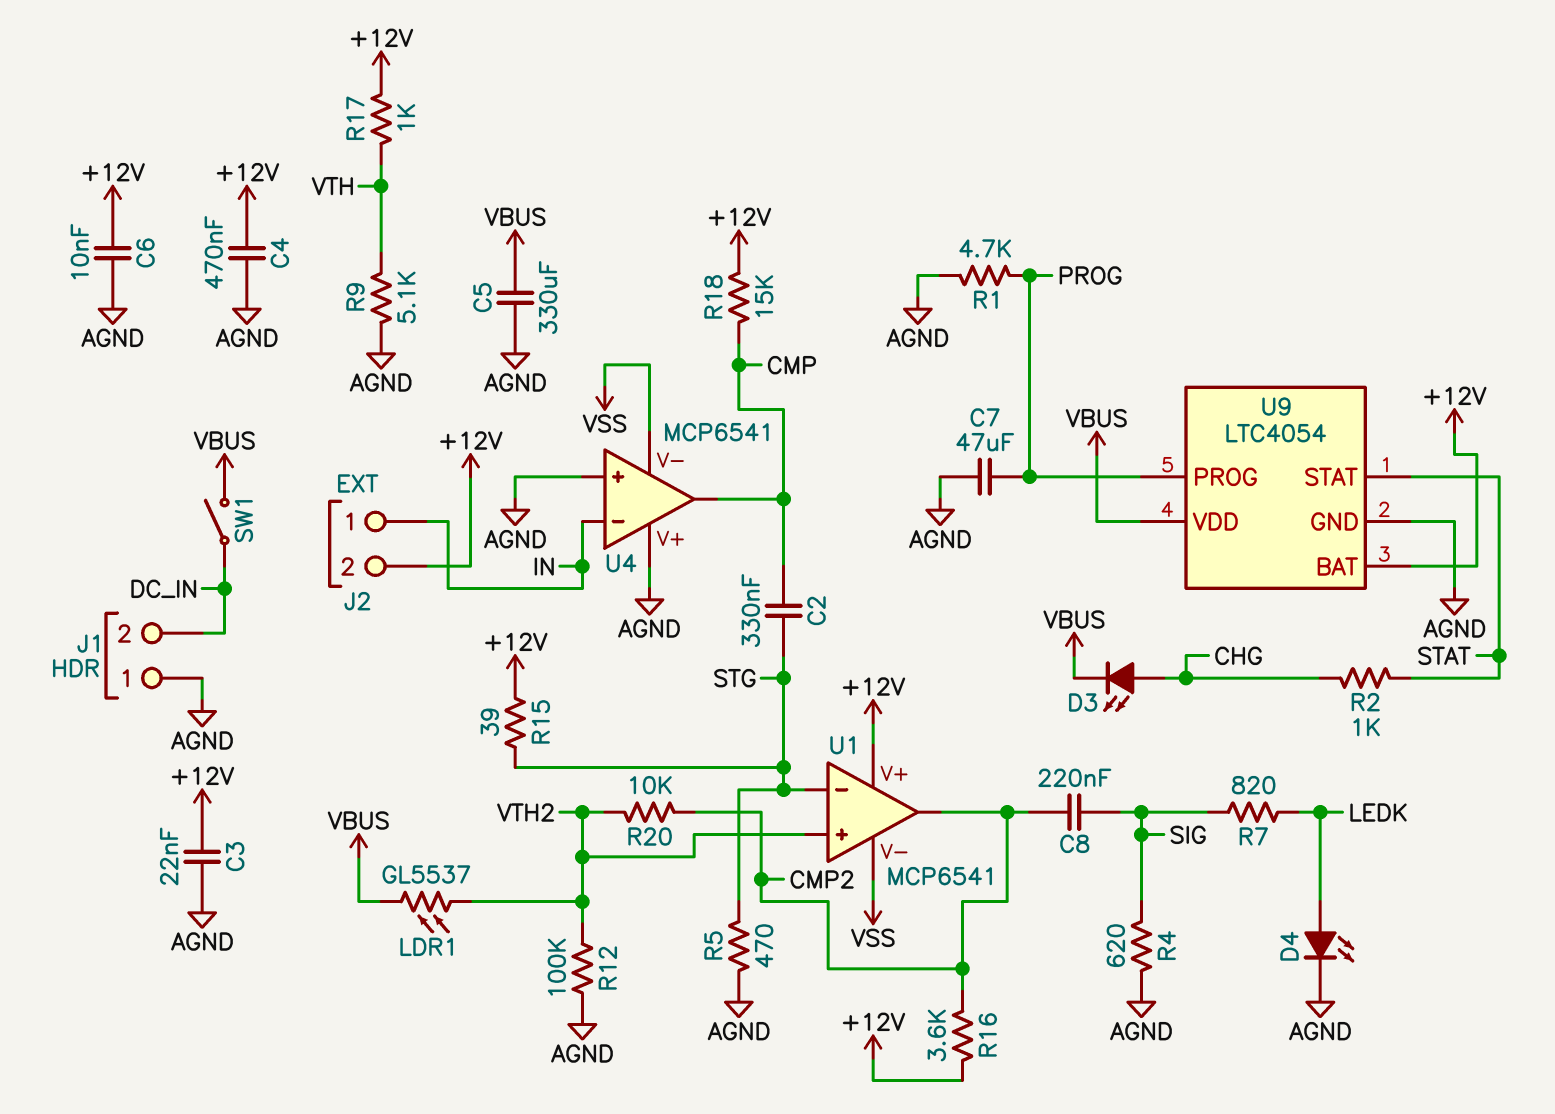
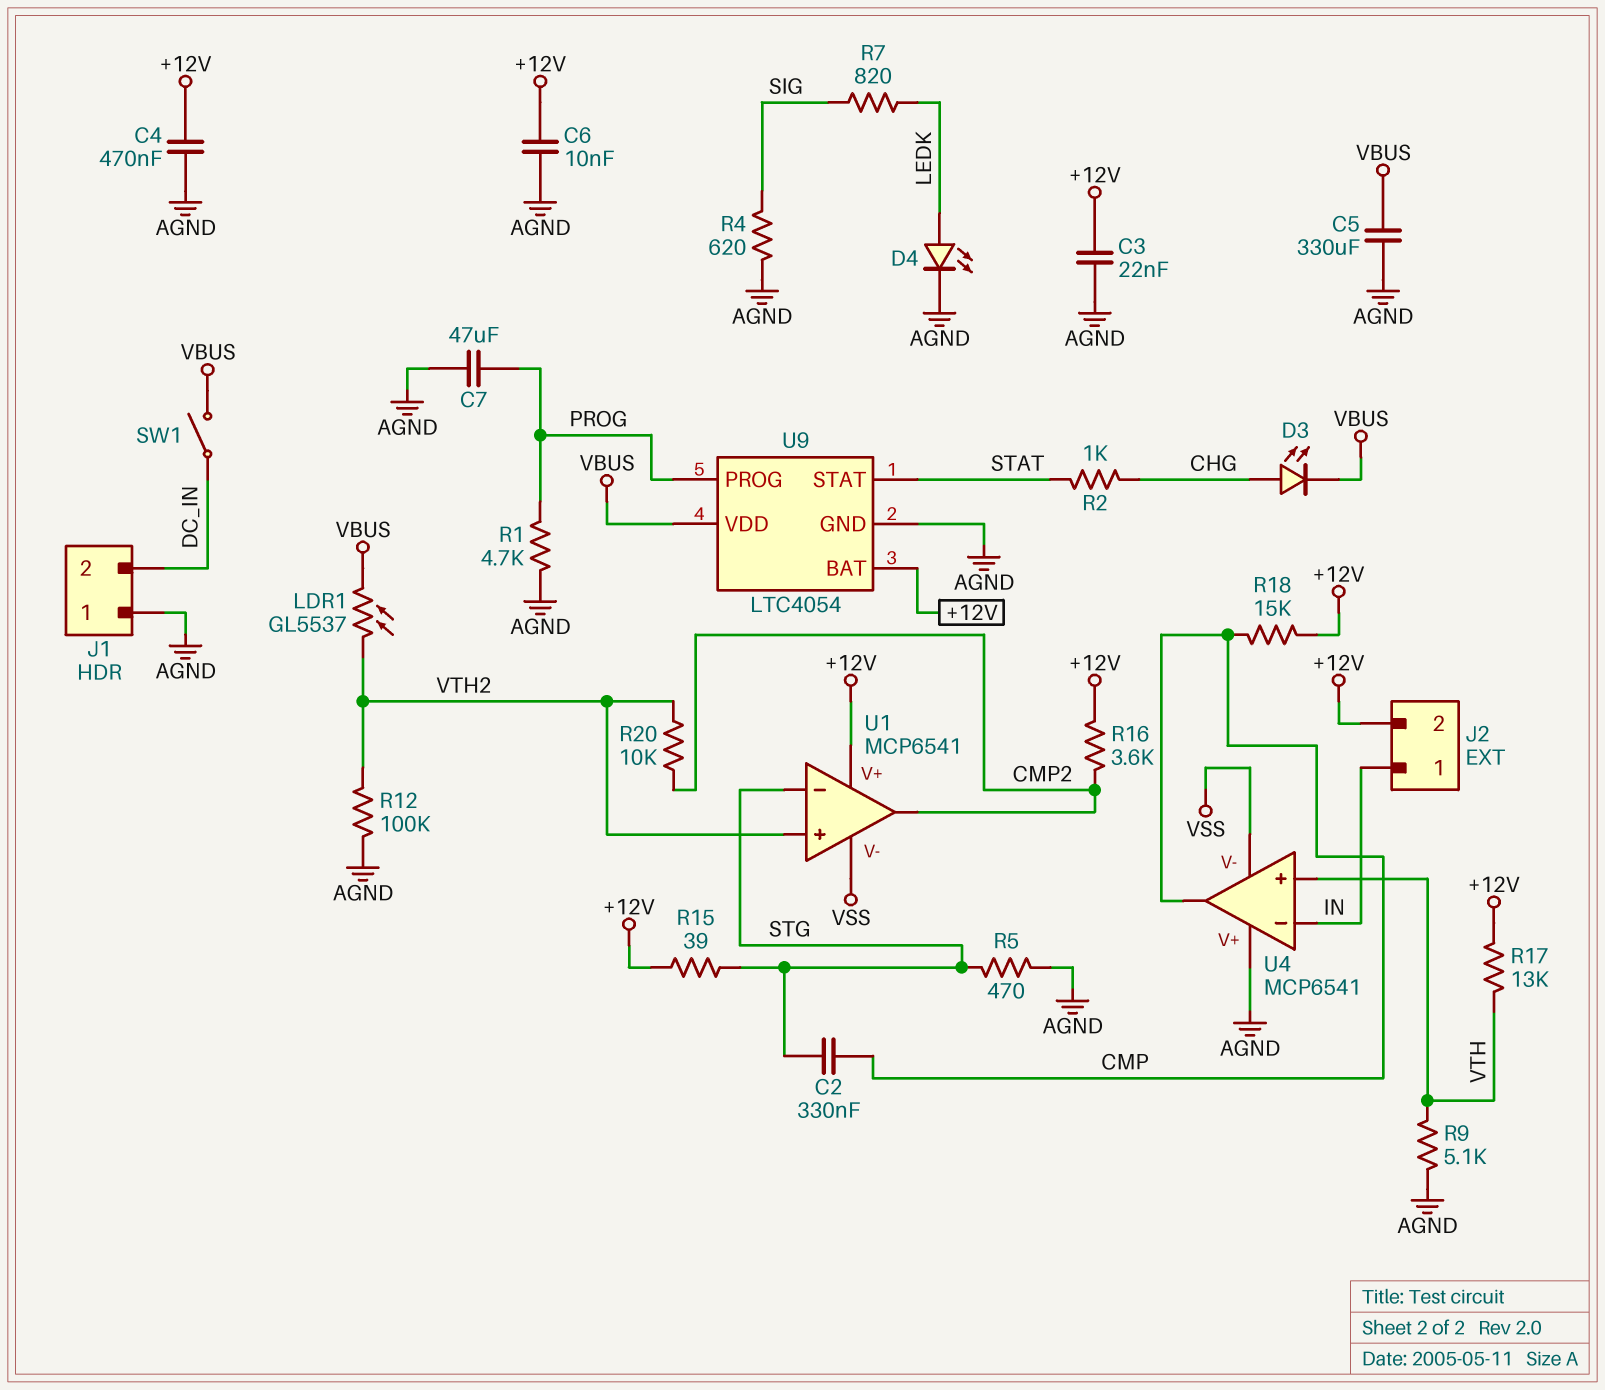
C8: 220nF (CMP2, SIG) -> none
R17: 1k (+12V, VTH) -> 13k (+12V, VTH)
U4 pin in+: AGND -> VTH

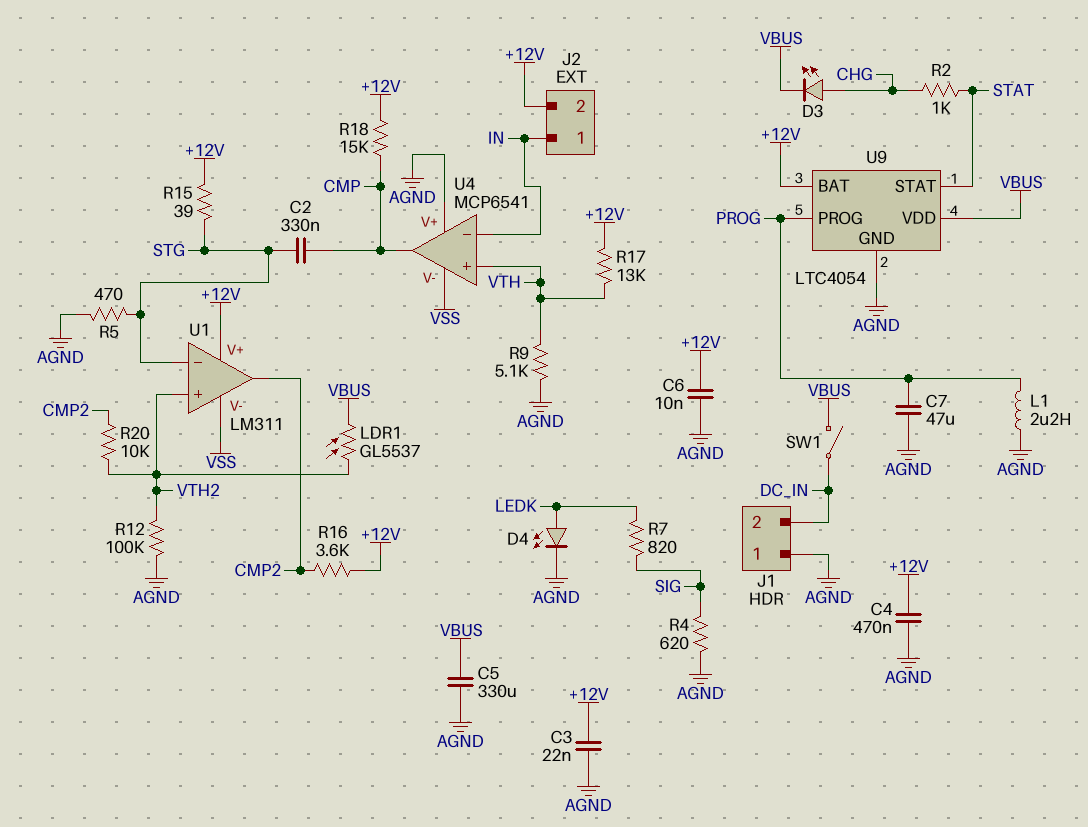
L1: none -> 2.2uH (AGND, PROG)
R1: 4.7k (AGND, PROG) -> none
U1: MCP6541 -> LM311

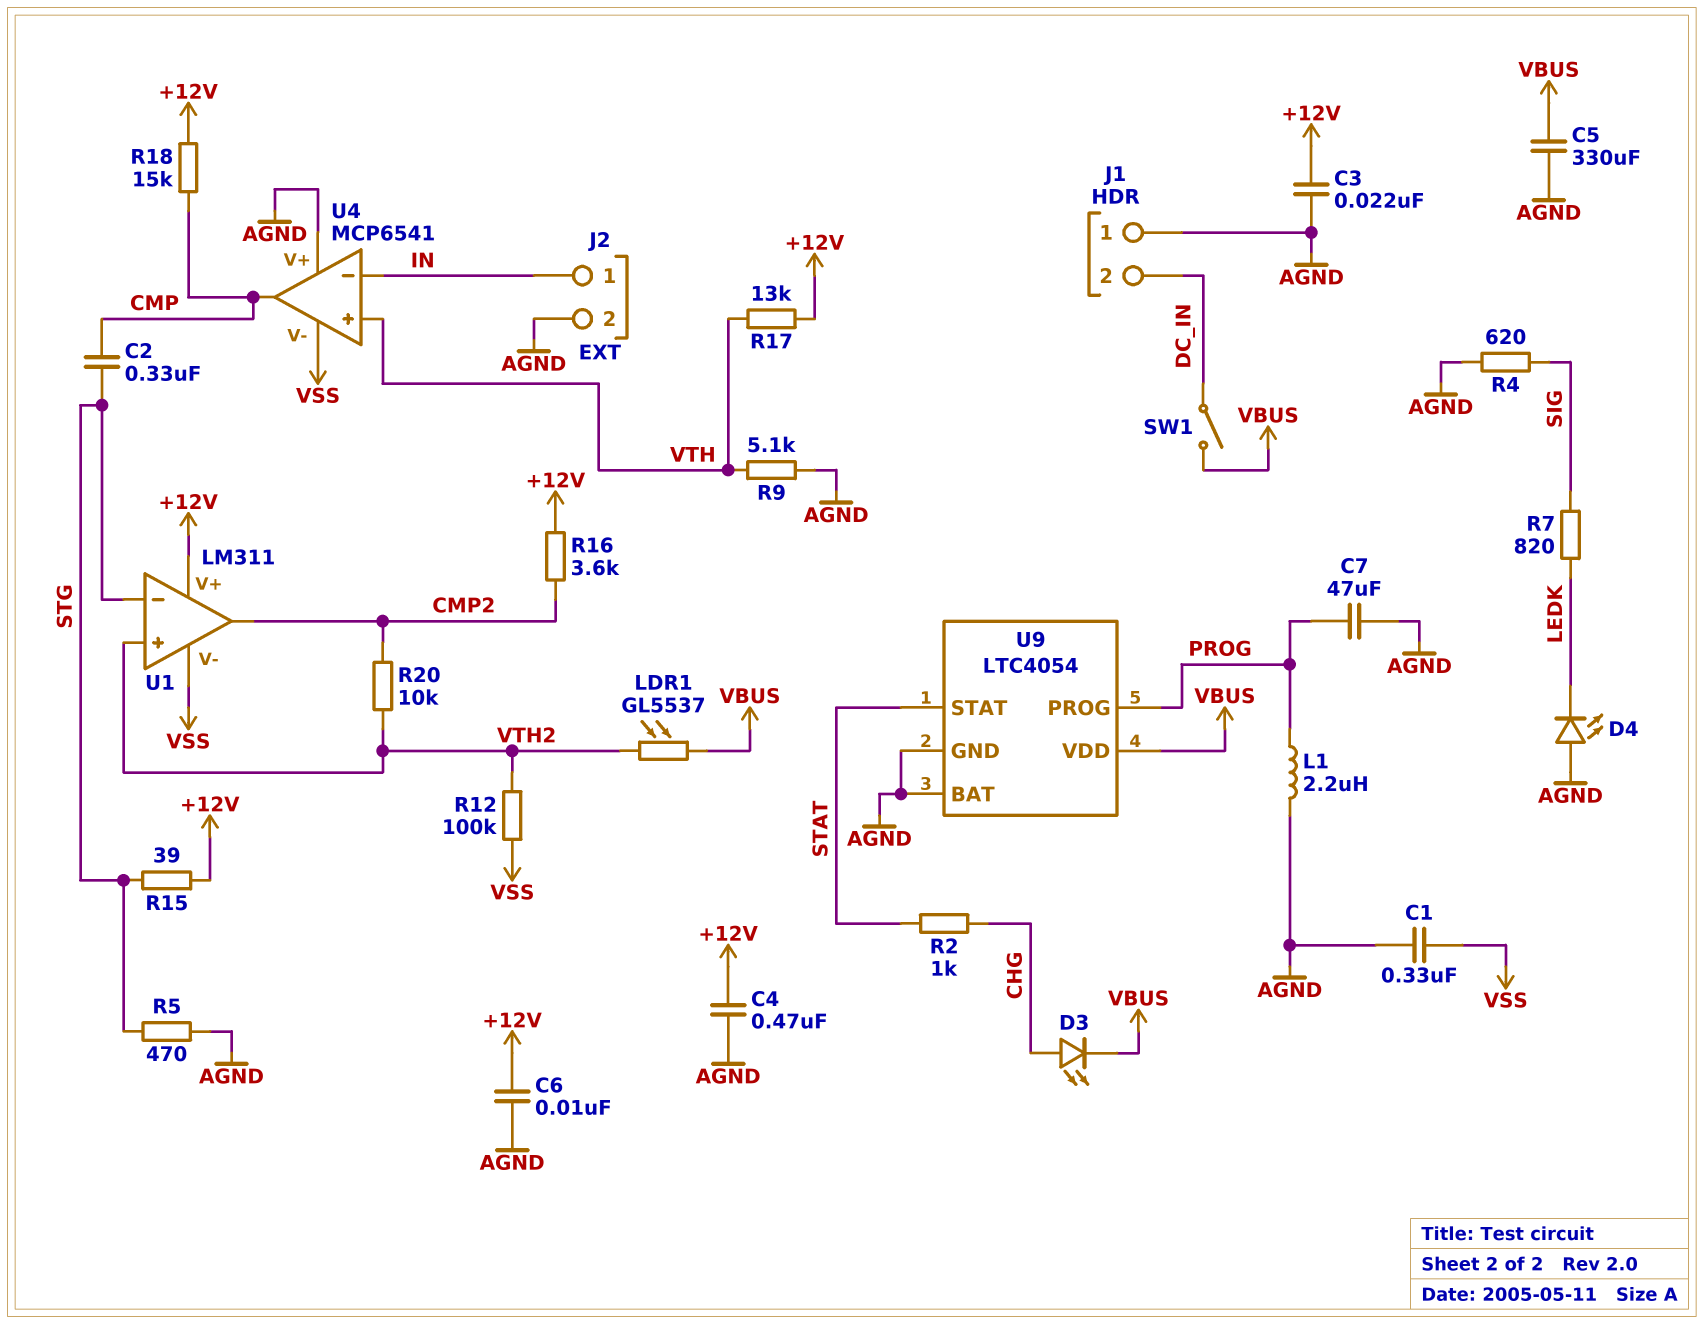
C1: none -> 330nF (AGND, VSS)
D4: LED (A LEDK, K AGND) -> LED (A AGND, K LEDK)
J2 pin 2: +12V -> AGND
R12: 100k (AGND, VTH2) -> 100k (VSS, VTH2)
U9 pin BAT: +12V -> AGND

